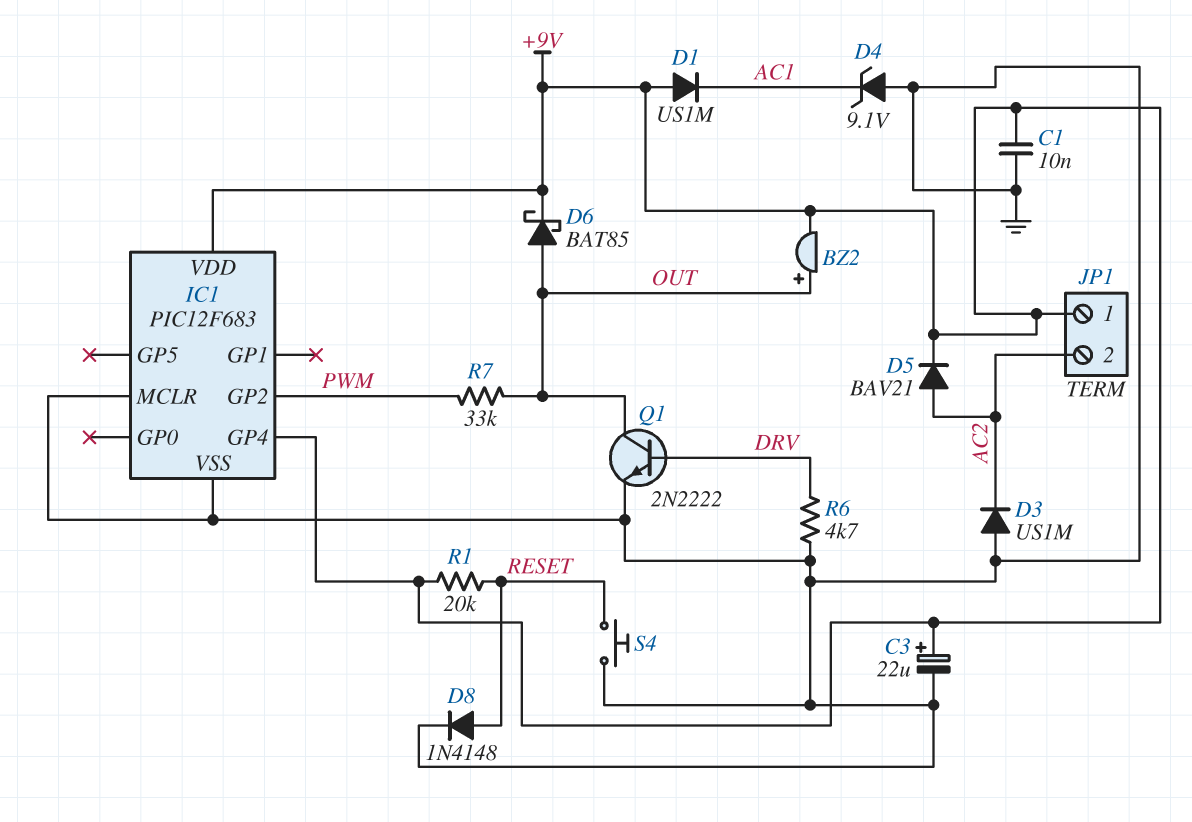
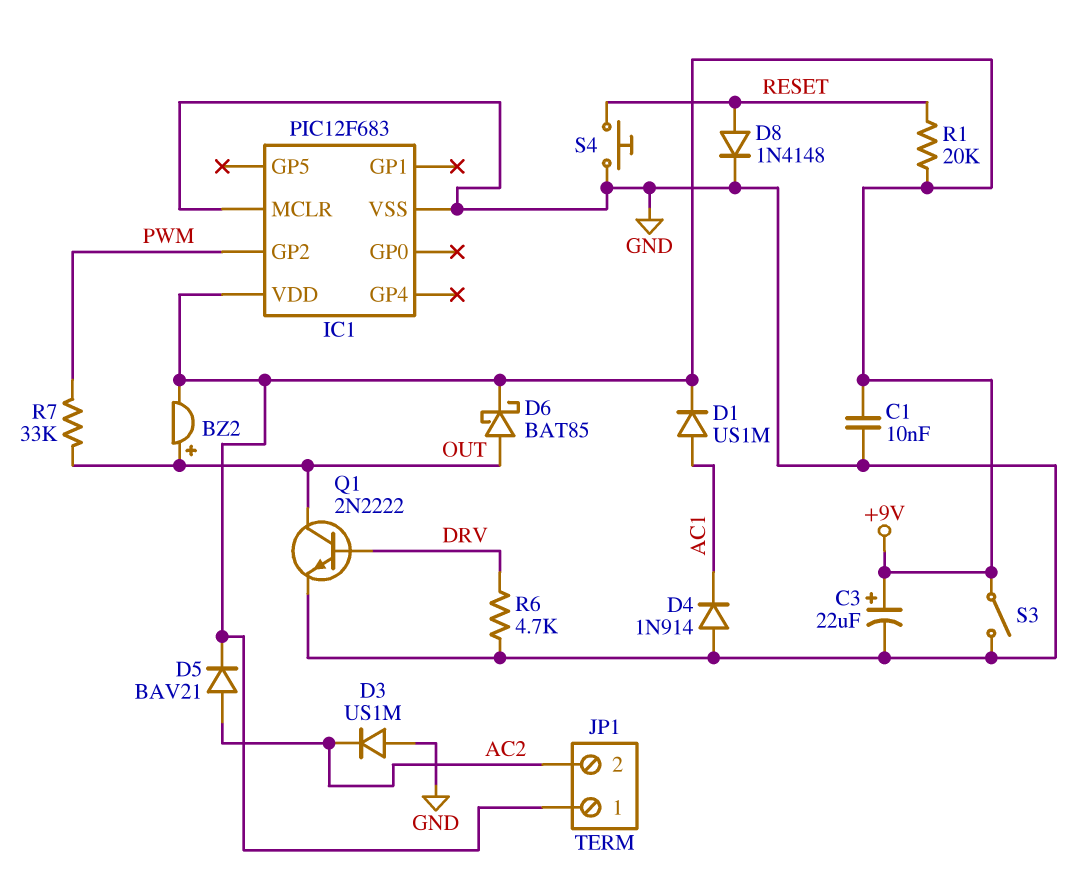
D1: diode US1M (A +9V, K AC1) -> diode US1M (A AC1, K +9V)
D4: zener 9.1V (A GND, K AC1) -> diode 1N914 (A GND, K AC1)
IC1 pin GP4: +9V -> none
S3: none -> switch (+9V, GND)

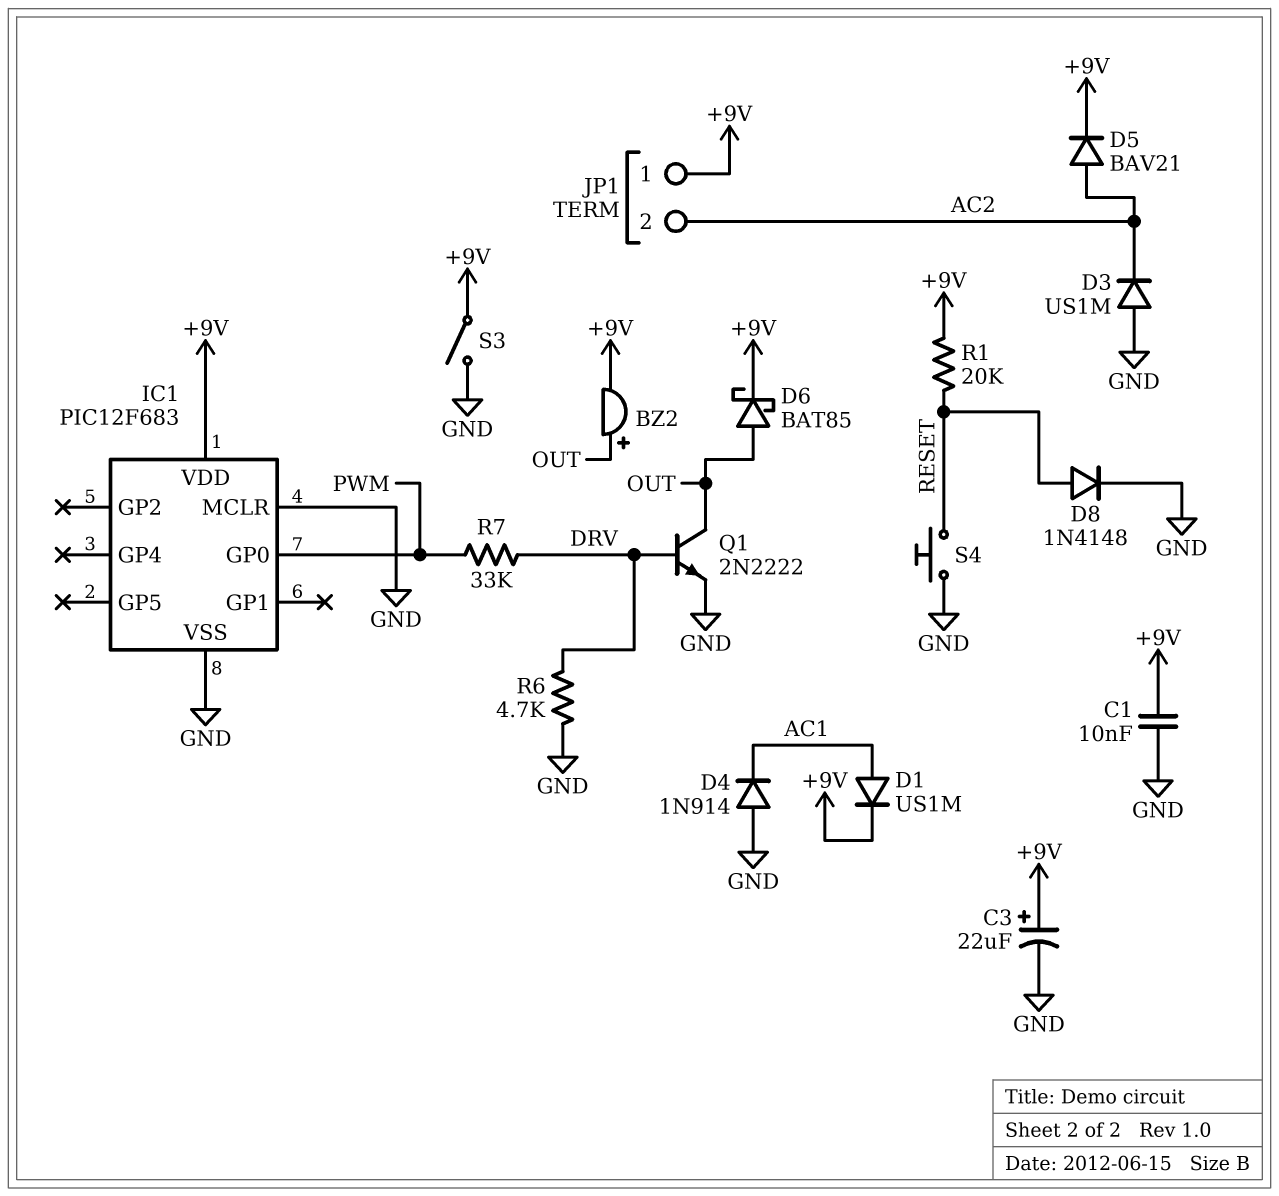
IC1 pin GP0: none -> PWM
IC1 pin GP2: PWM -> none
R7: 33k (OUT, PWM) -> 33k (DRV, PWM)

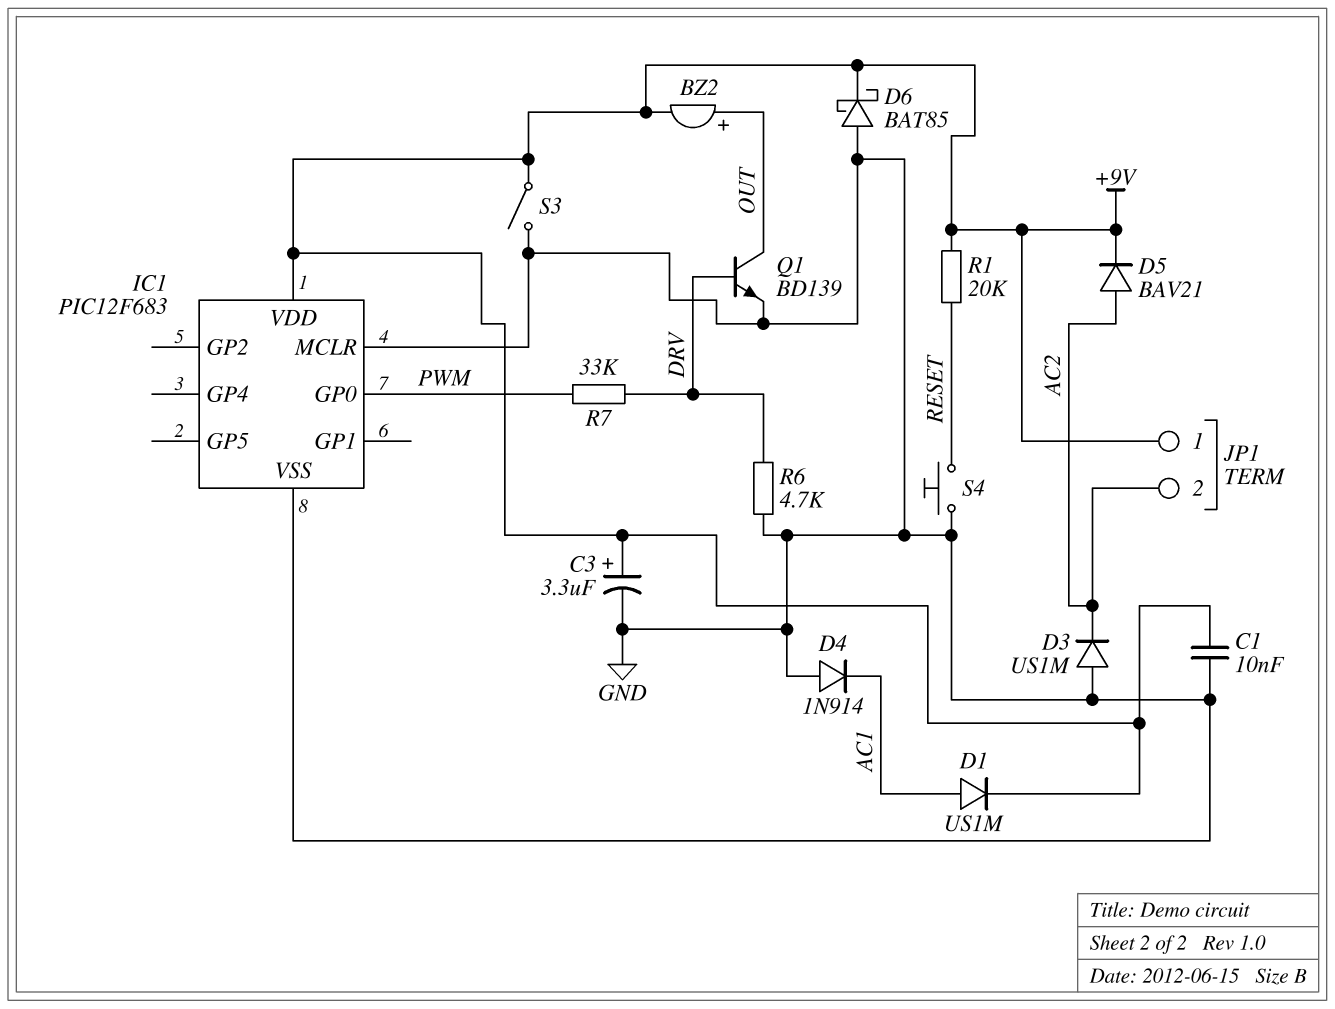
C3: 22uF (plus +9V, minus GND) -> 3.3uF (plus +9V, minus GND)
D6: schottky BAT85 (A OUT, K +9V) -> schottky BAT85 (A GND, K +9V)
D8: diode 1N4148 (A RESET, K GND) -> none
Q1: NPN 2N2222 (B DRV, C OUT, E GND) -> NPN BD139 (B DRV, C OUT, E GND)

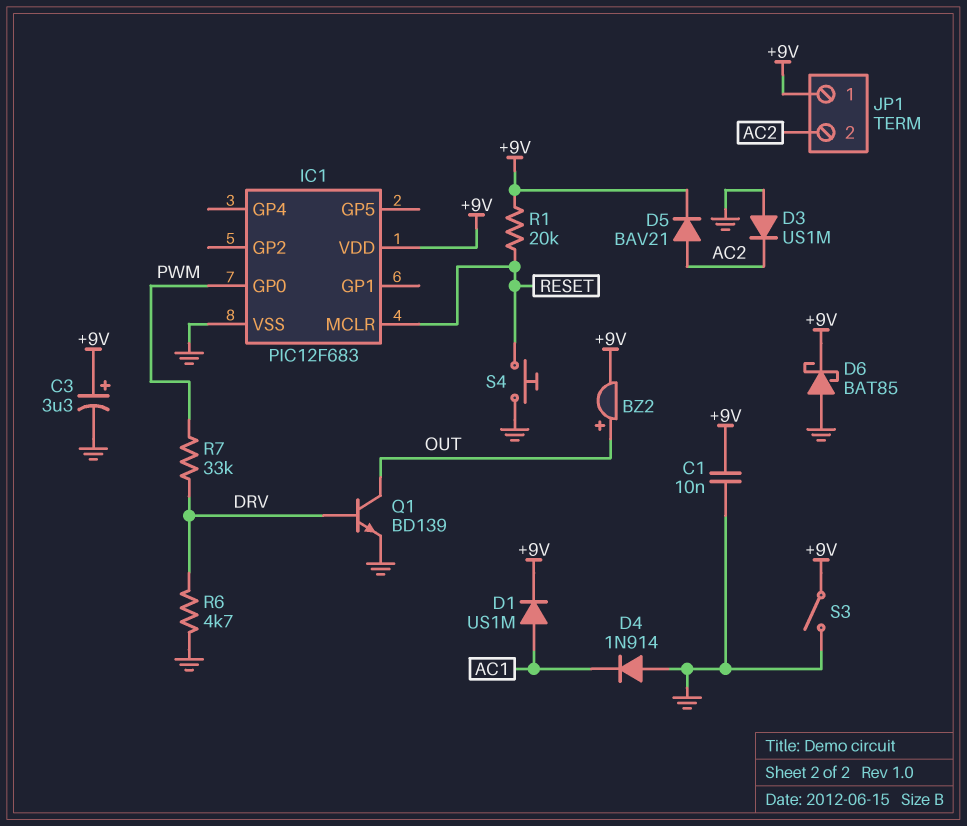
IC1 pin MCLR: GND -> RESET

